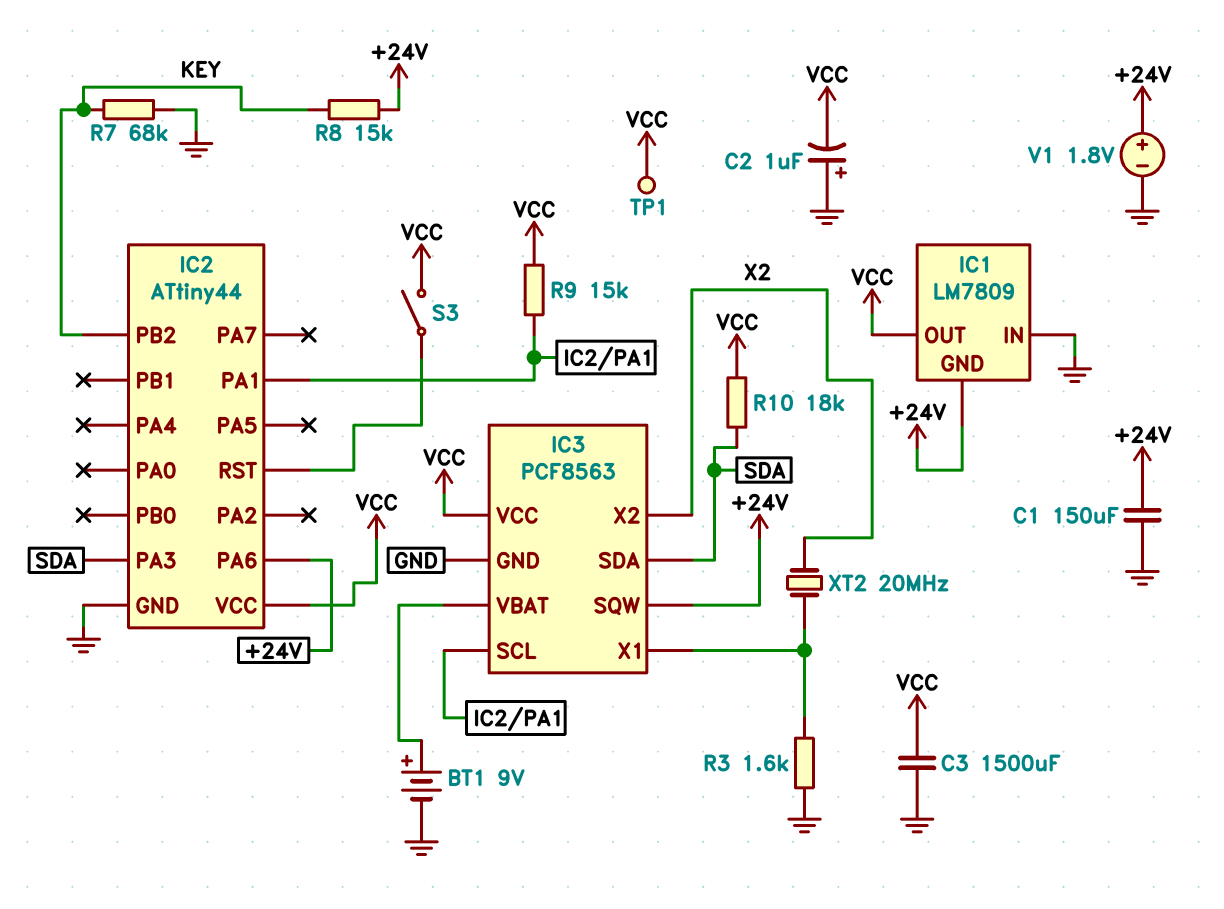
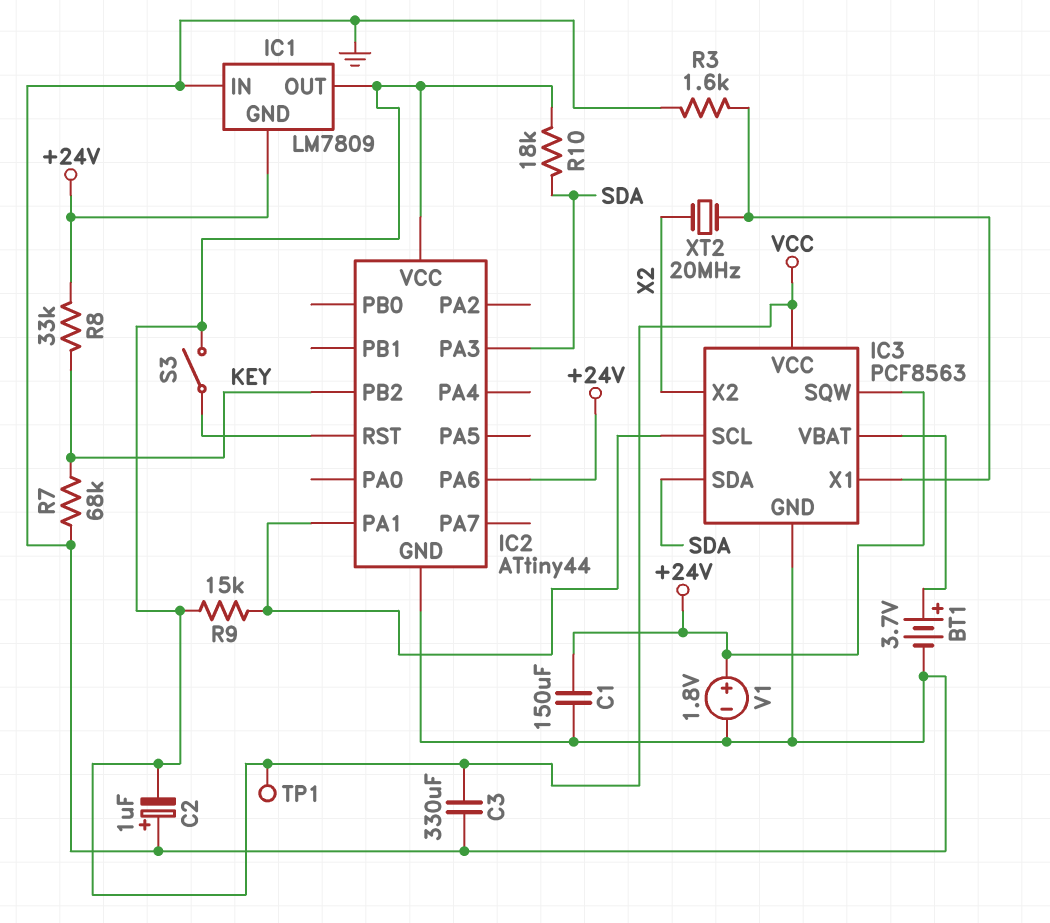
BT1: 9V (plus IC3/VBAT, minus GND) -> 3.7V (plus IC3/VBAT, minus GND)
C3: 1500uF (GND, VCC) -> 330uF (GND, VCC)
R8: 15k (+24V, KEY) -> 33k (+24V, KEY)

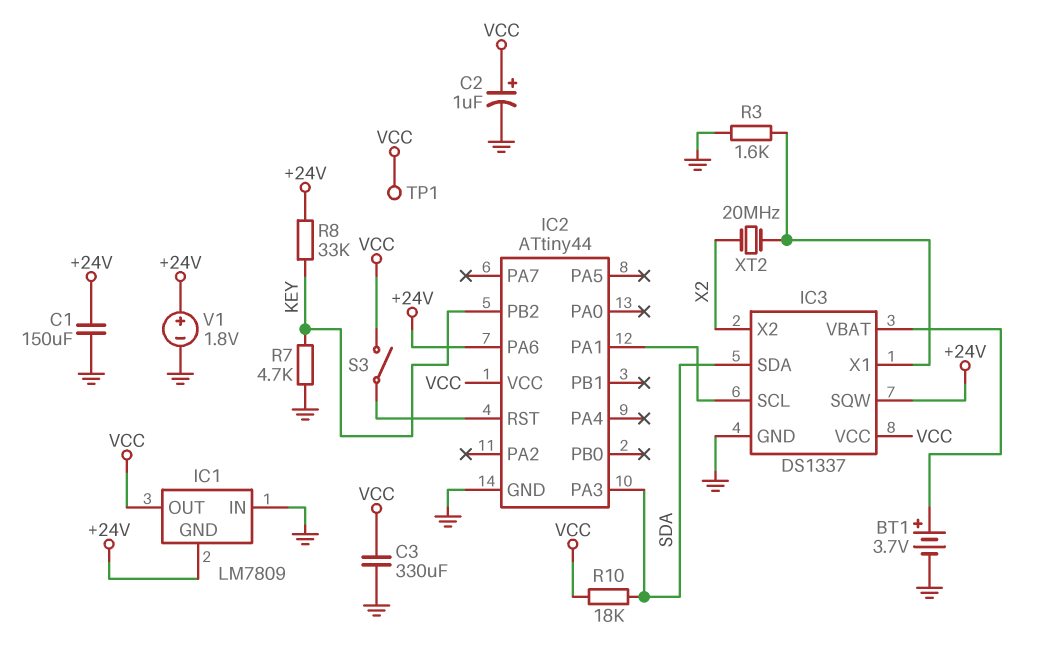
C2: 1uF (plus GND, minus VCC) -> 1uF (plus VCC, minus GND)
IC3: PCF8563 -> DS1337
R7: 68k (GND, KEY) -> 4.7k (GND, KEY)
R9: 15k (IC2/PA1, VCC) -> none

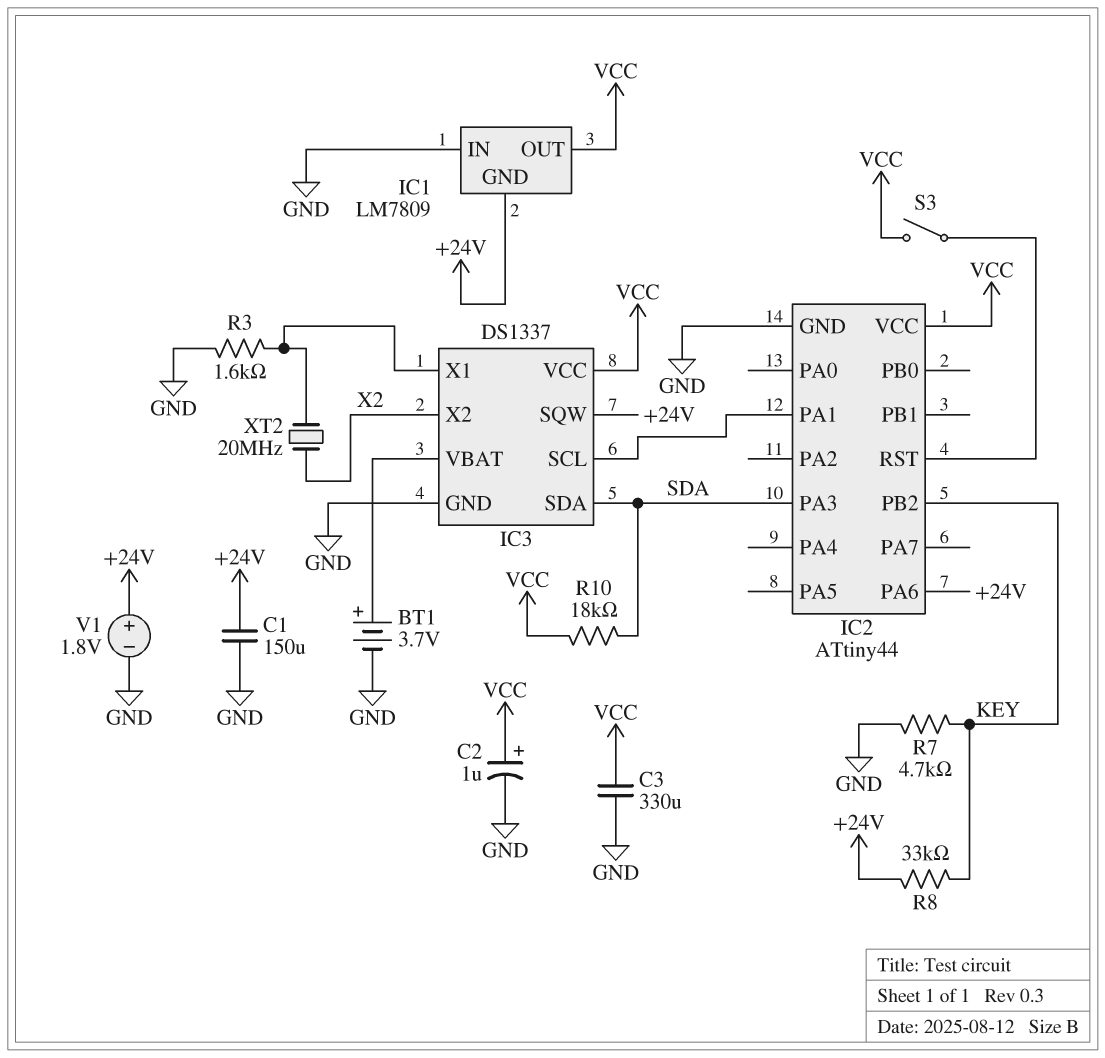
TP1: test point (VCC) -> none

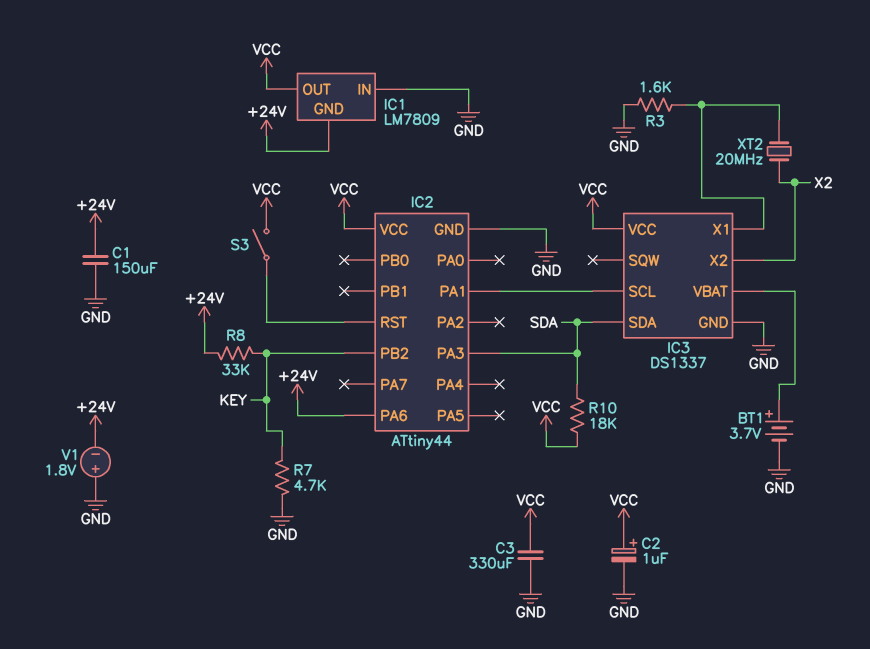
IC3 pin SQW: +24V -> none
V1: 1.8V (plus +24V, minus GND) -> 1.8V (plus GND, minus +24V)

